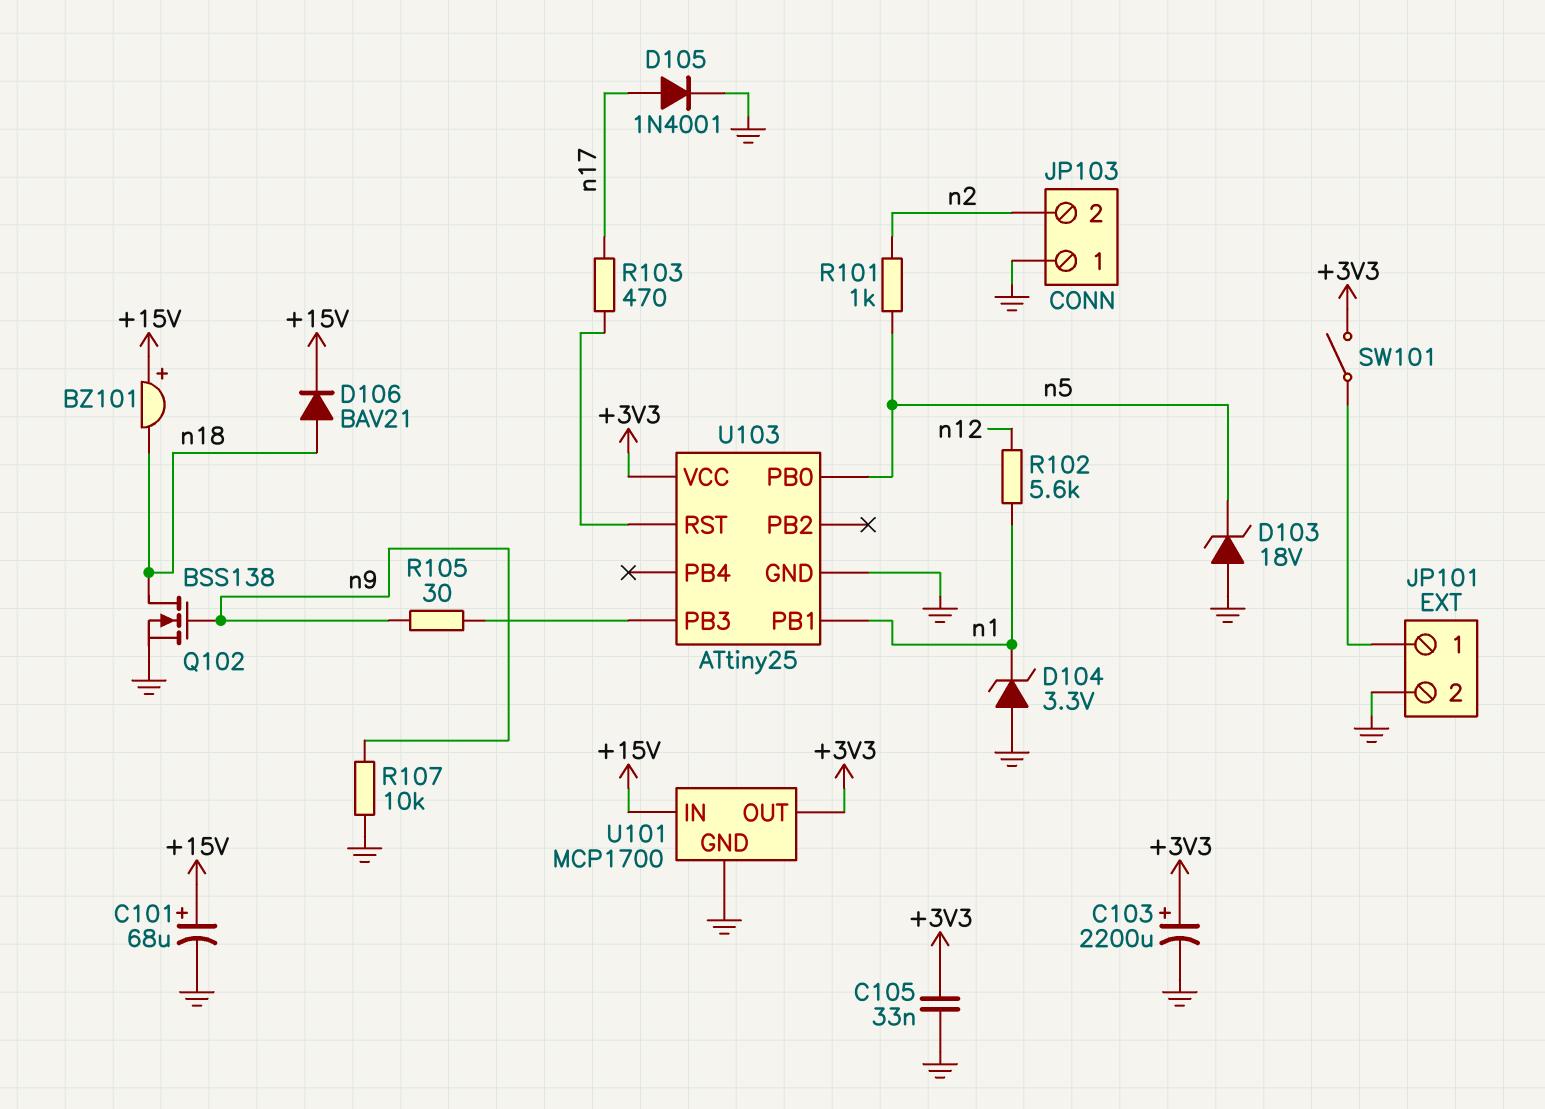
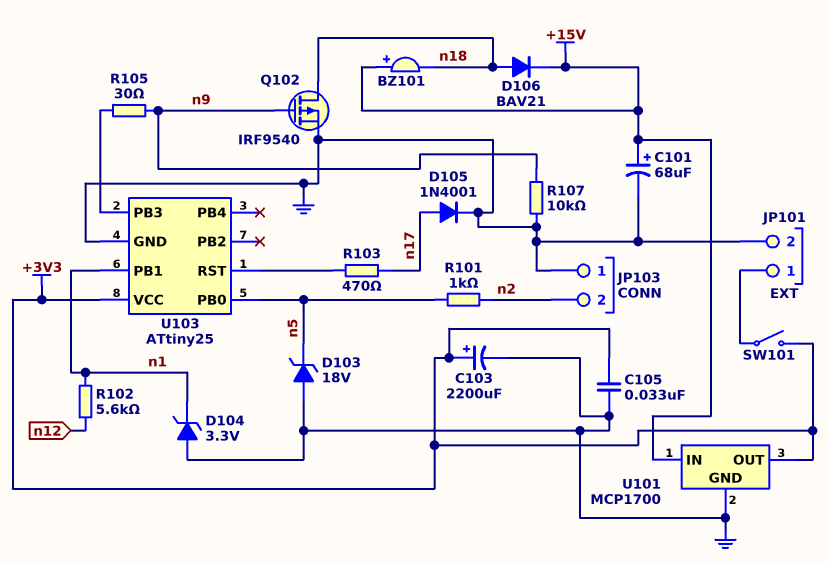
Q102: NMOS BSS138 (G n9, D n18, S GND) -> PMOS IRF9540 (G n9, D n18, S GND)

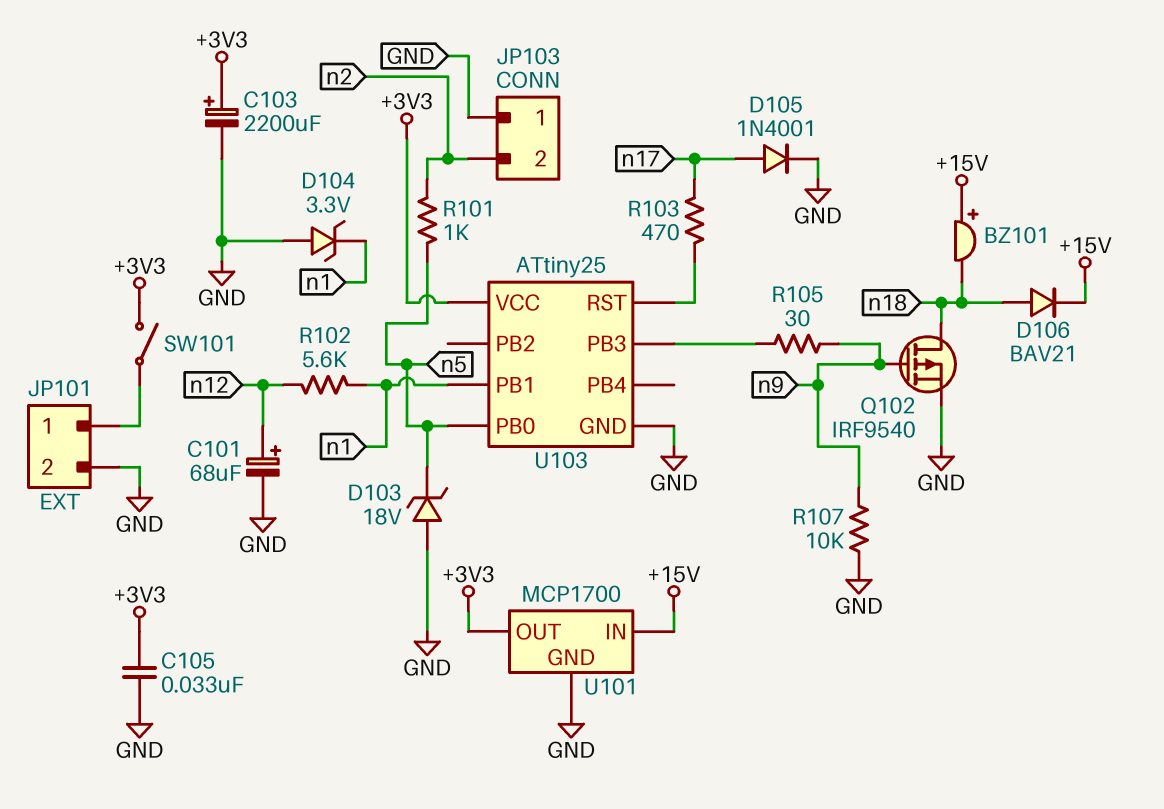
C101: 68uF (plus +15V, minus GND) -> 68uF (plus n12, minus GND)

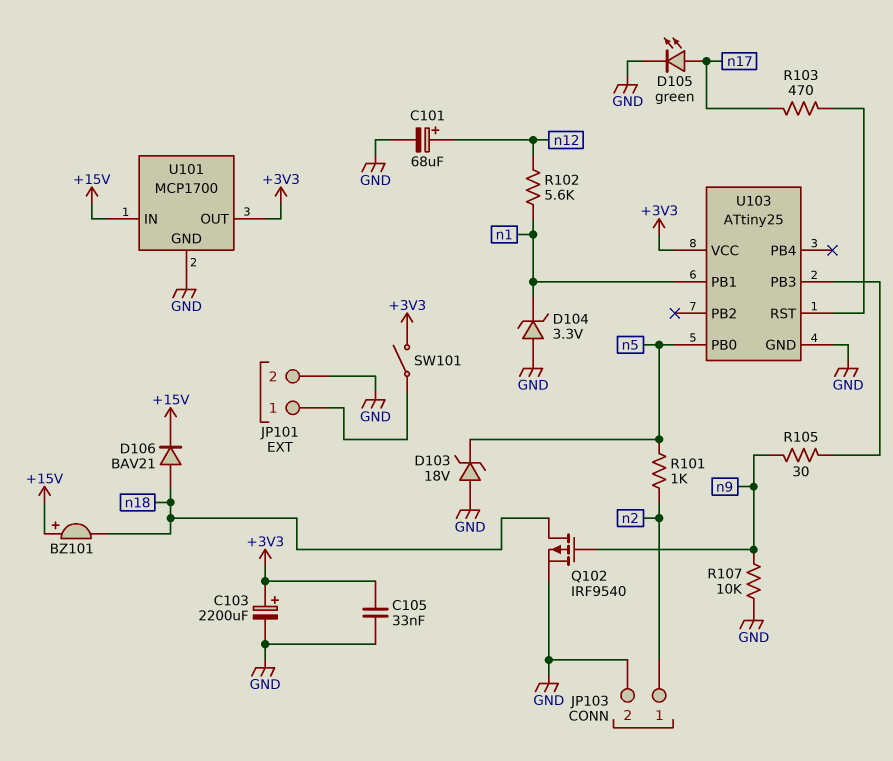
D105: diode 1N4001 (A n17, K GND) -> LED green (A n17, K GND)
JP103 pin 1: GND -> n2
JP103 pin 2: n2 -> GND

